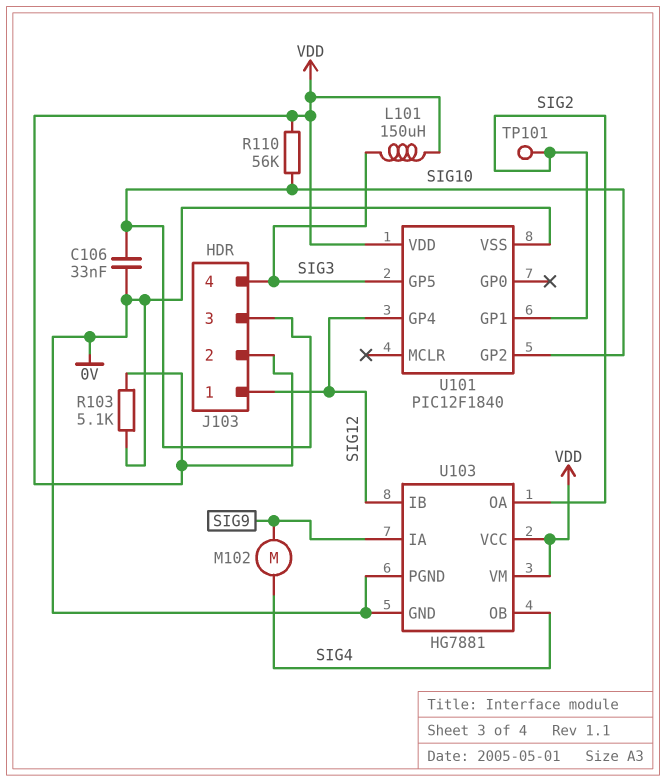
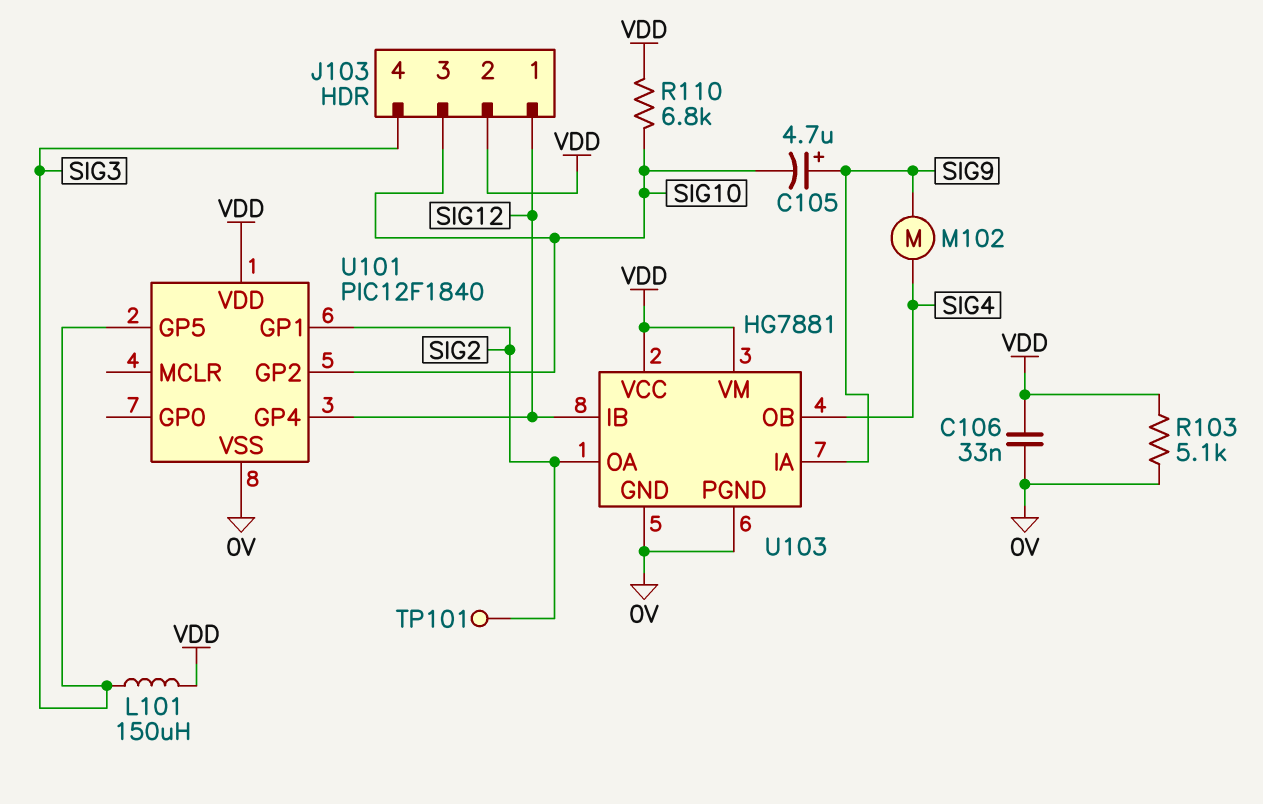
C105: none -> 4.7uF (plus SIG9, minus SIG10)
C106: 33nF (0V, SIG10) -> 33nF (0V, VDD)
R110: 56k (SIG10, VDD) -> 6.8k (SIG10, VDD)

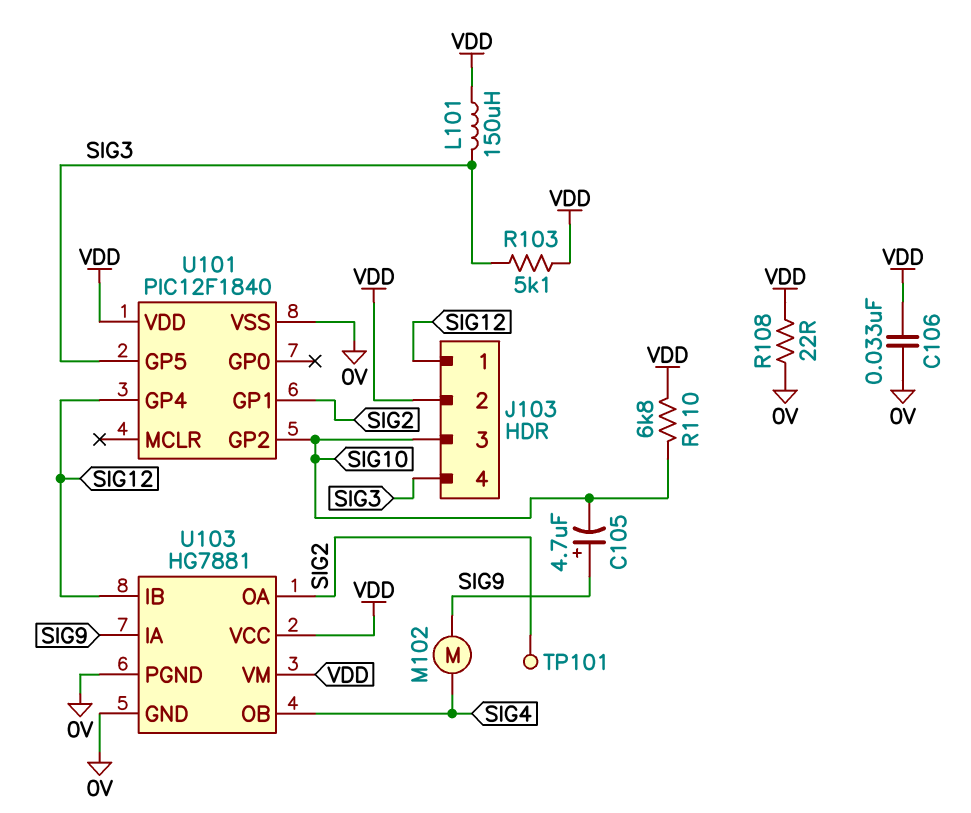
R103: 5.1k (0V, VDD) -> 5.1k (SIG3, VDD)
R108: none -> 22 (0V, VDD)

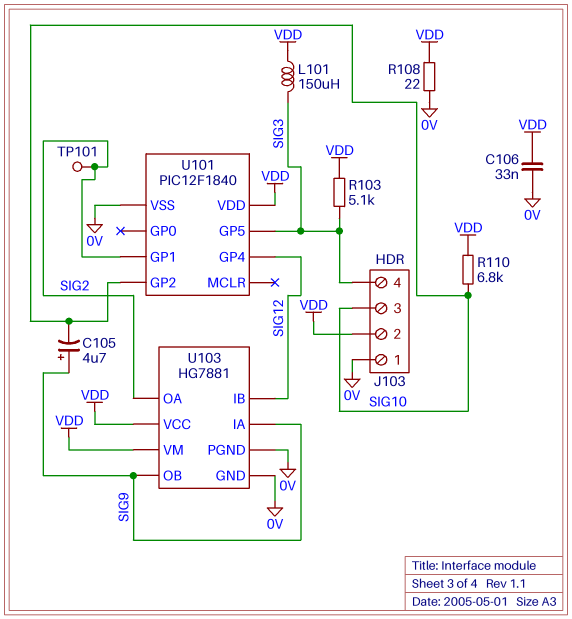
J103 pin 1: SIG12 -> 0V
M102: motor (SIG4, SIG9) -> none
U103 pin OB: SIG4 -> SIG9

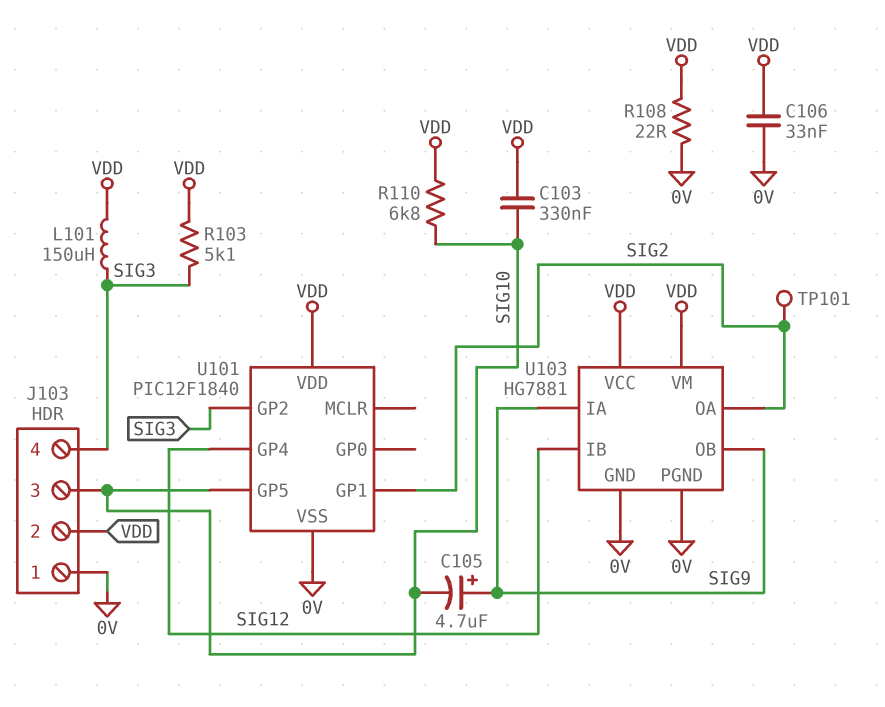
C103: none -> 330nF (SIG10, VDD)
U101 pin GP2: SIG10 -> SIG3
U101 pin GP5: SIG3 -> SIG10

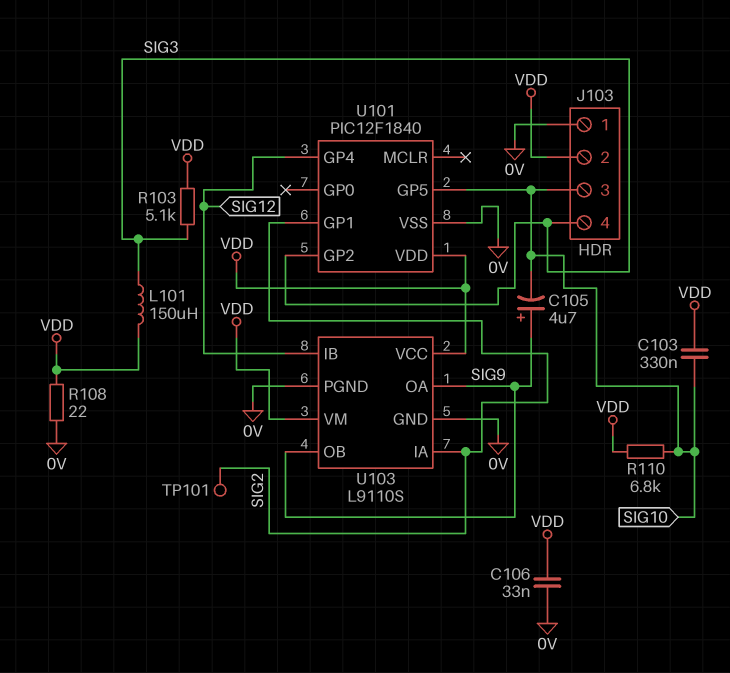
U103: HG7881 -> L9110S
U103 pin IA: SIG9 -> SIG2
U103 pin OA: SIG2 -> SIG9

